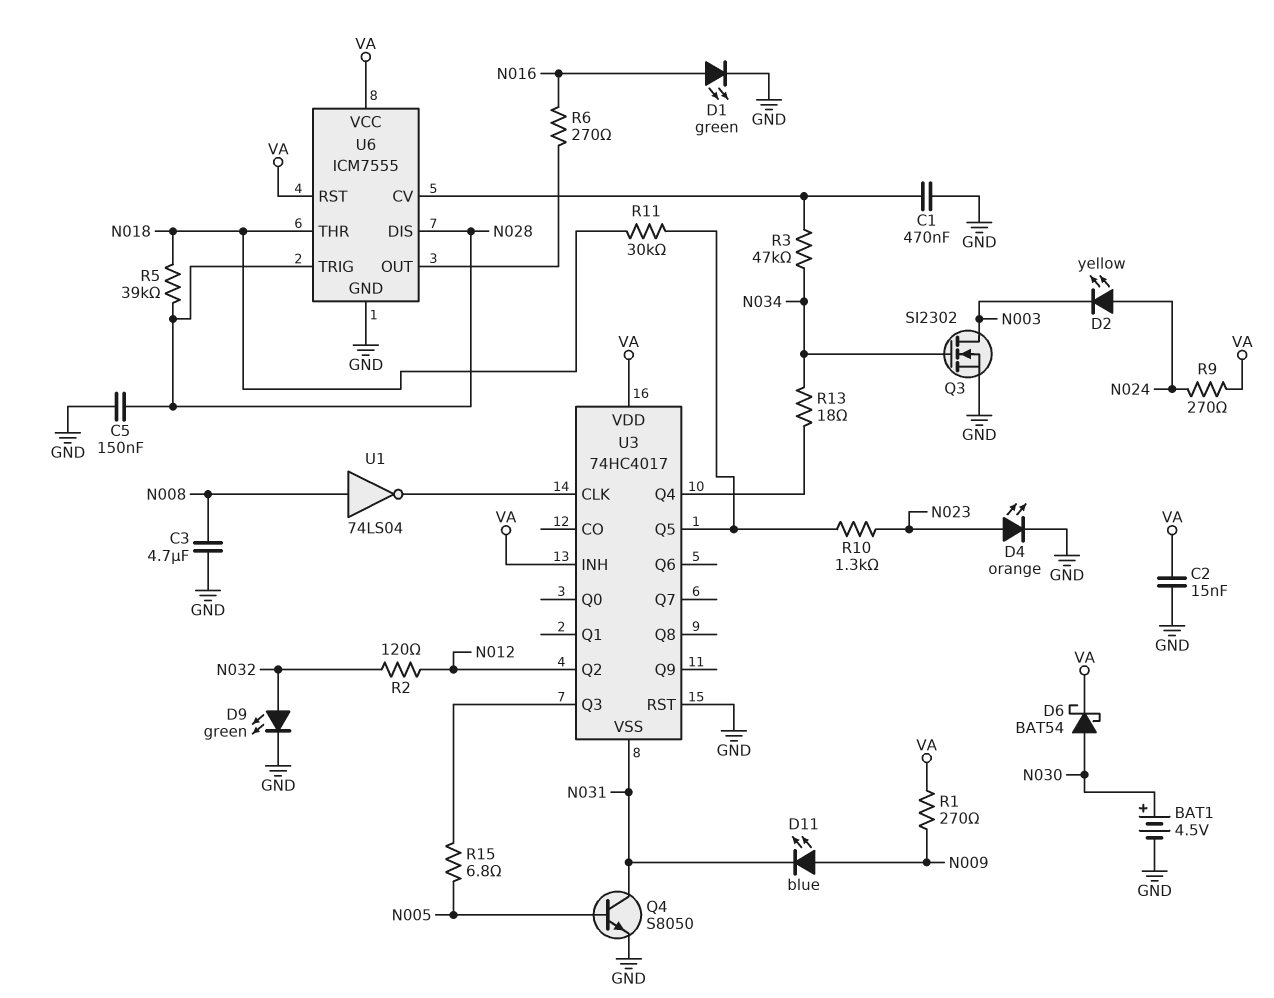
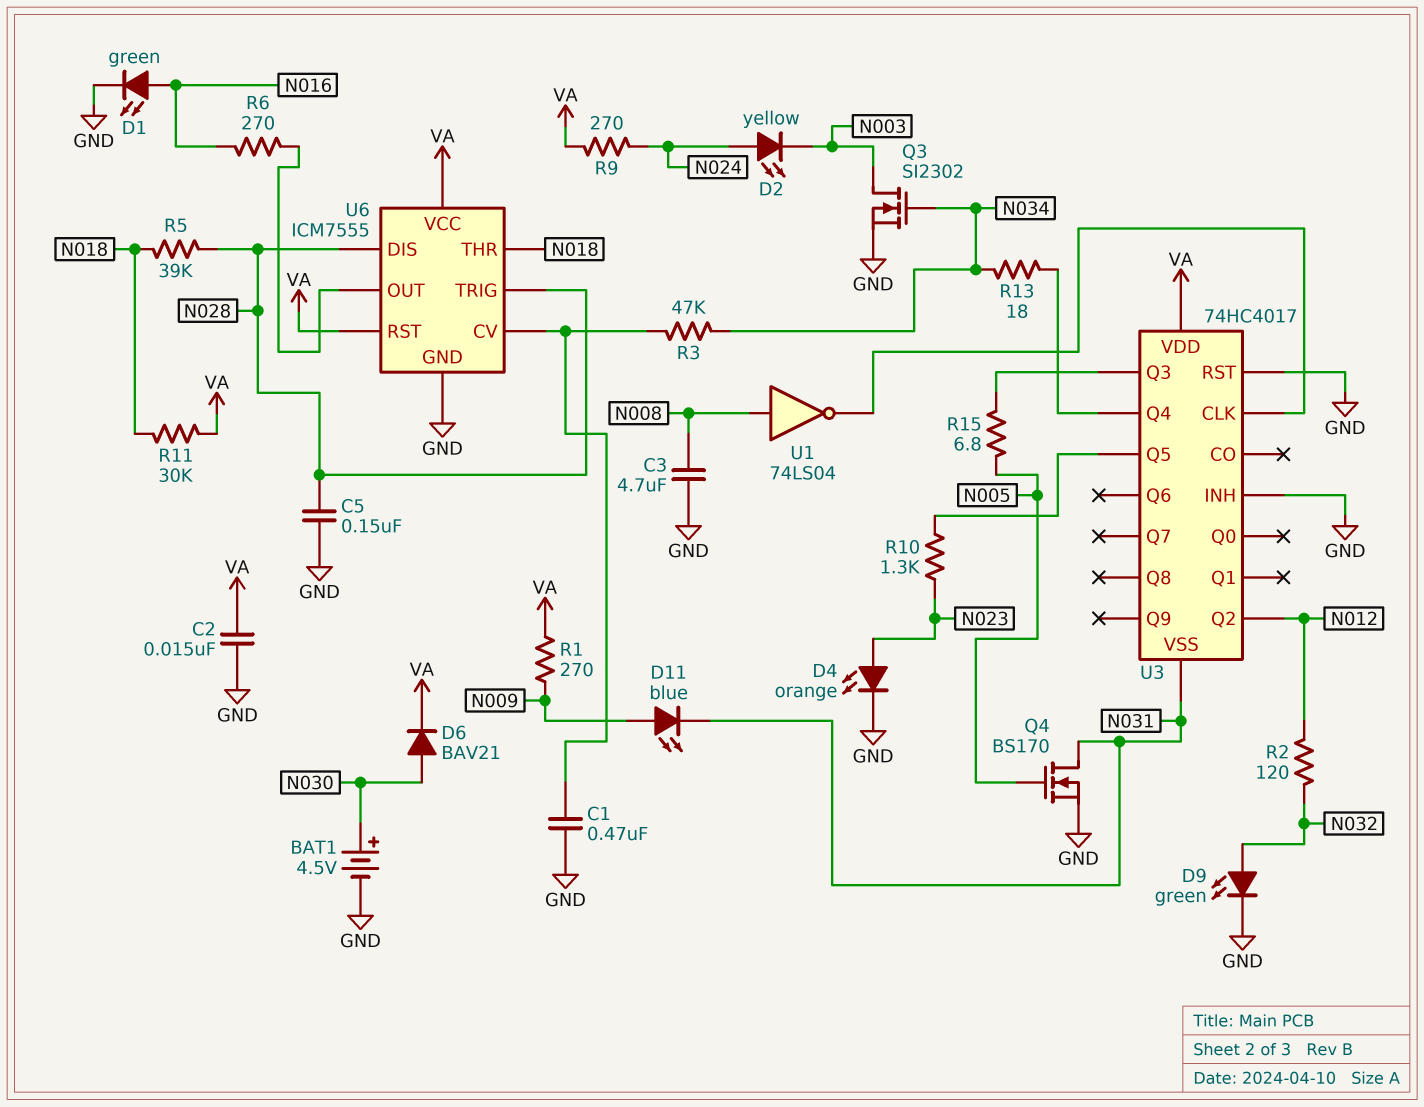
D6: schottky BAT54 (A N030, K VA) -> diode BAV21 (A N030, K VA)
Q4: NPN S8050 (B N005, C N031, E GND) -> NMOS BS170 (G N005, D N031, S GND)
R11: 30k (N018, U3/Q5) -> 30k (N018, VA)
U3 pin INH: VA -> GND

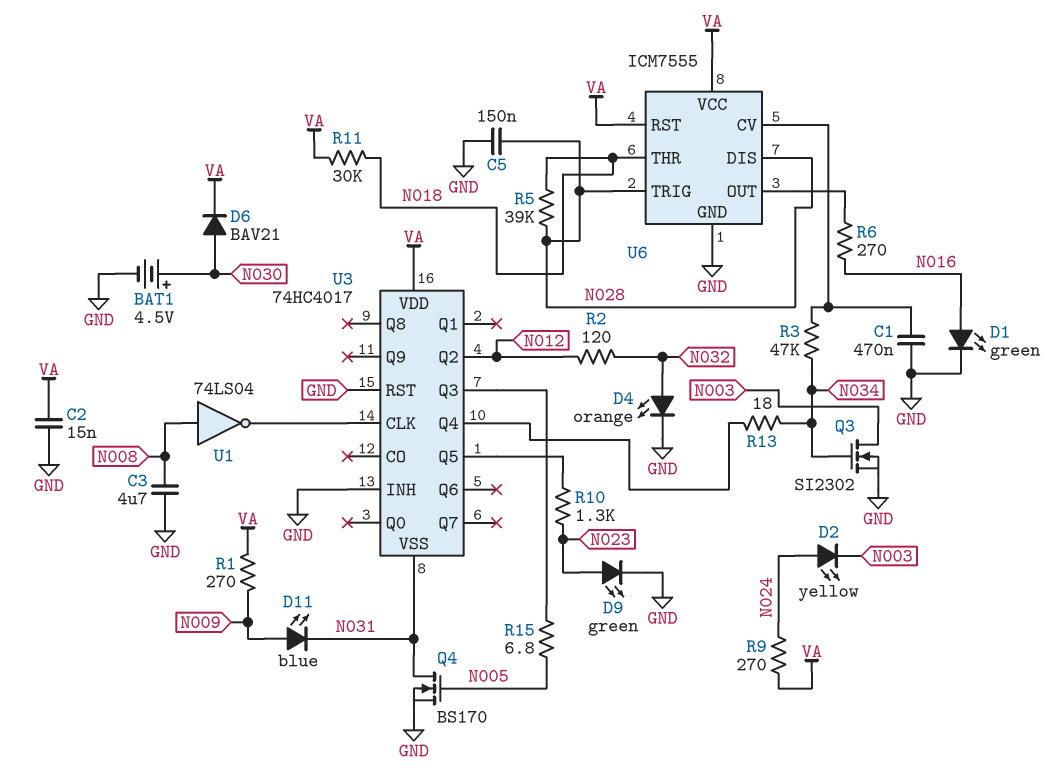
D4: LED orange (A N023, K GND) -> LED orange (A N032, K GND)
D9: LED green (A N032, K GND) -> LED green (A N023, K GND)

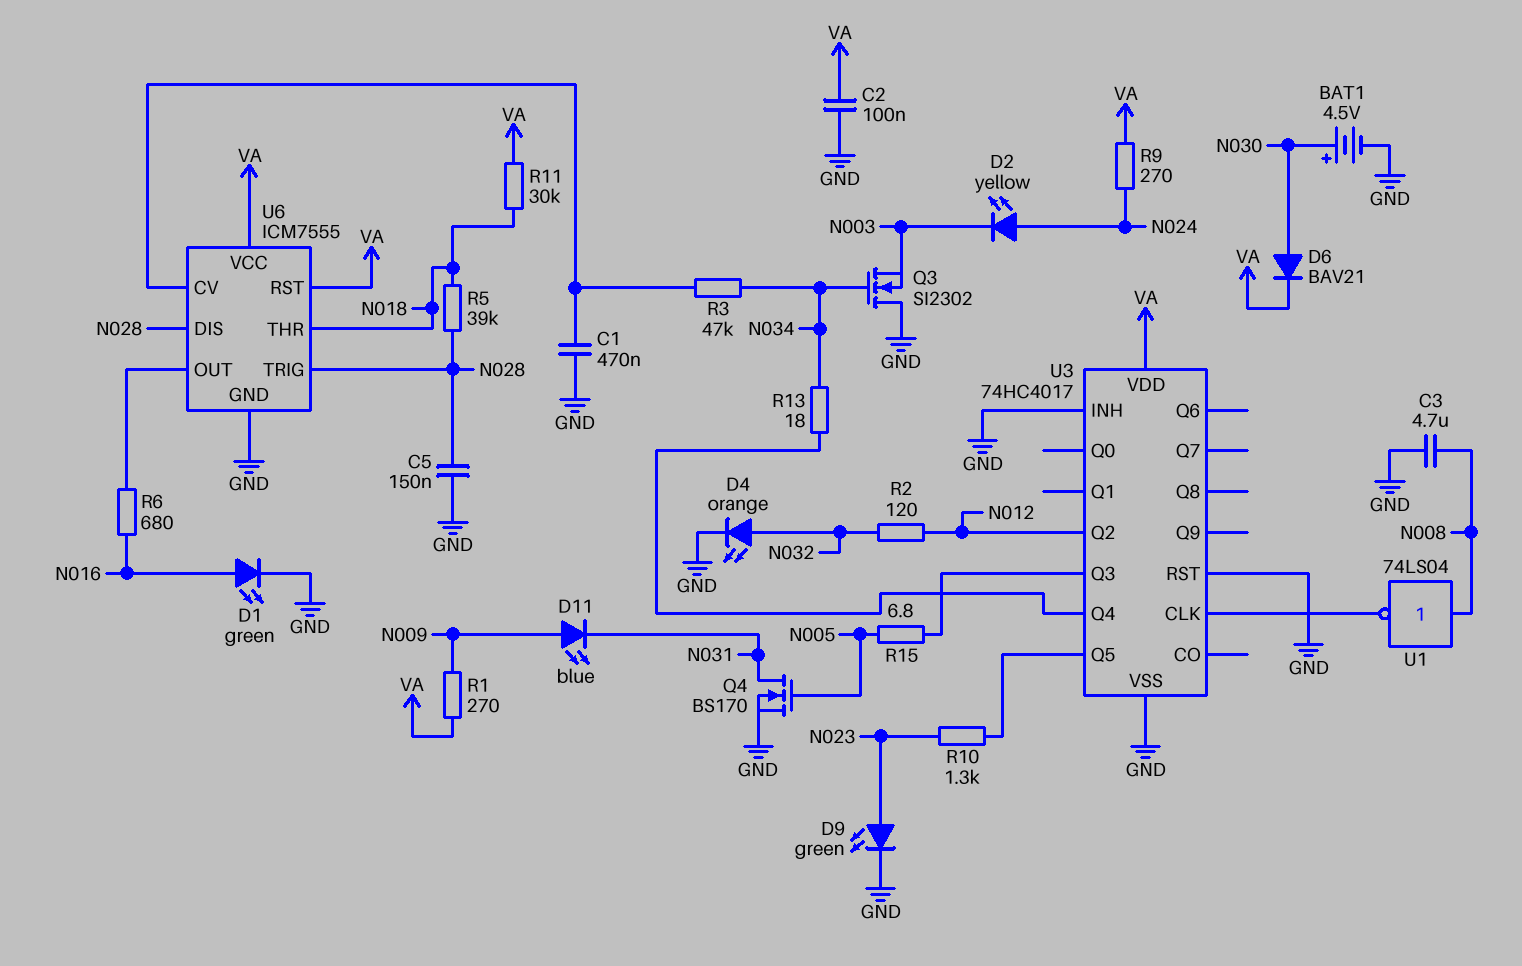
C2: 15nF (GND, VA) -> 100nF (GND, VA)
Q3: NMOS SI2302 (G N034, D N003, S GND) -> NMOS SI2302 (G N034, D GND, S N003)
R6: 270 (N016, U6/OUT) -> 680 (N016, U6/OUT)
U3 pin VSS: N031 -> GND

